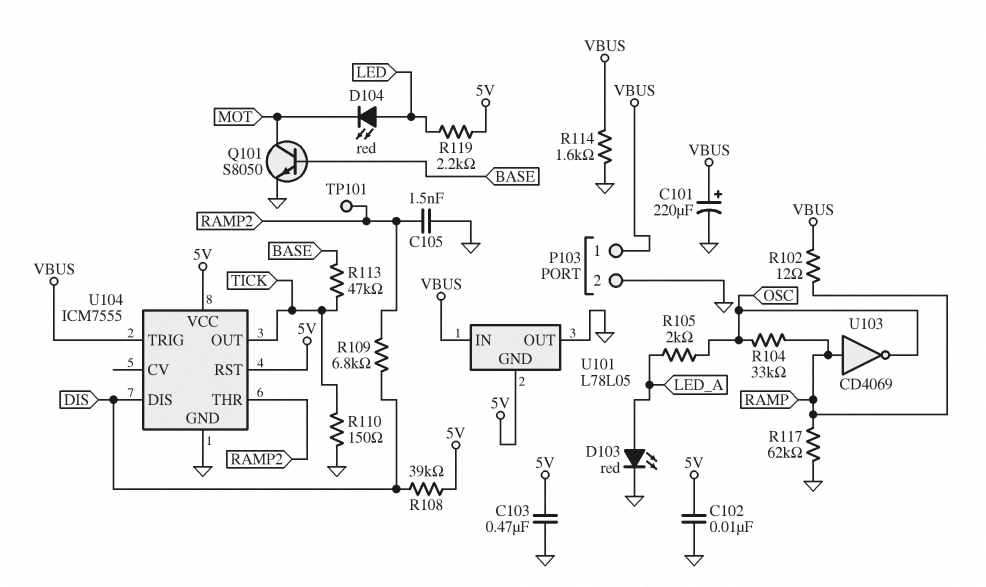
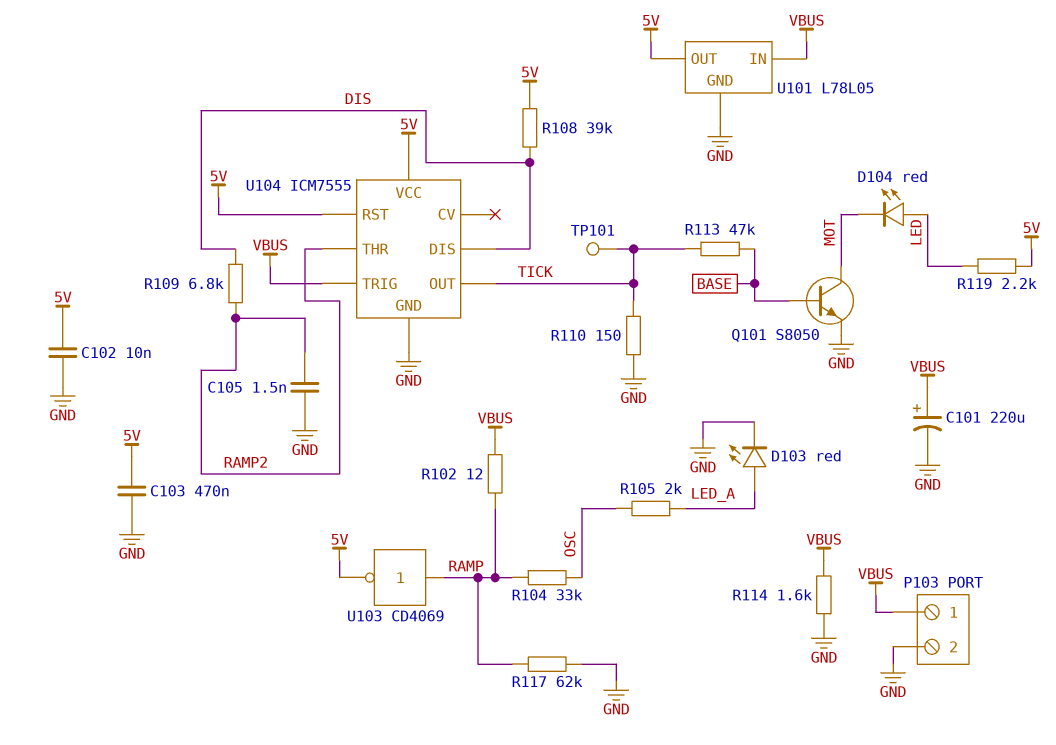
TP101: test point (RAMP2) -> test point (TICK)
U101 pin GND: 5V -> GND
U101 pin OUT: GND -> 5V
U103: NOT CD4069 (in RAMP, out OSC) -> NOT CD4069 (in RAMP, out 5V)

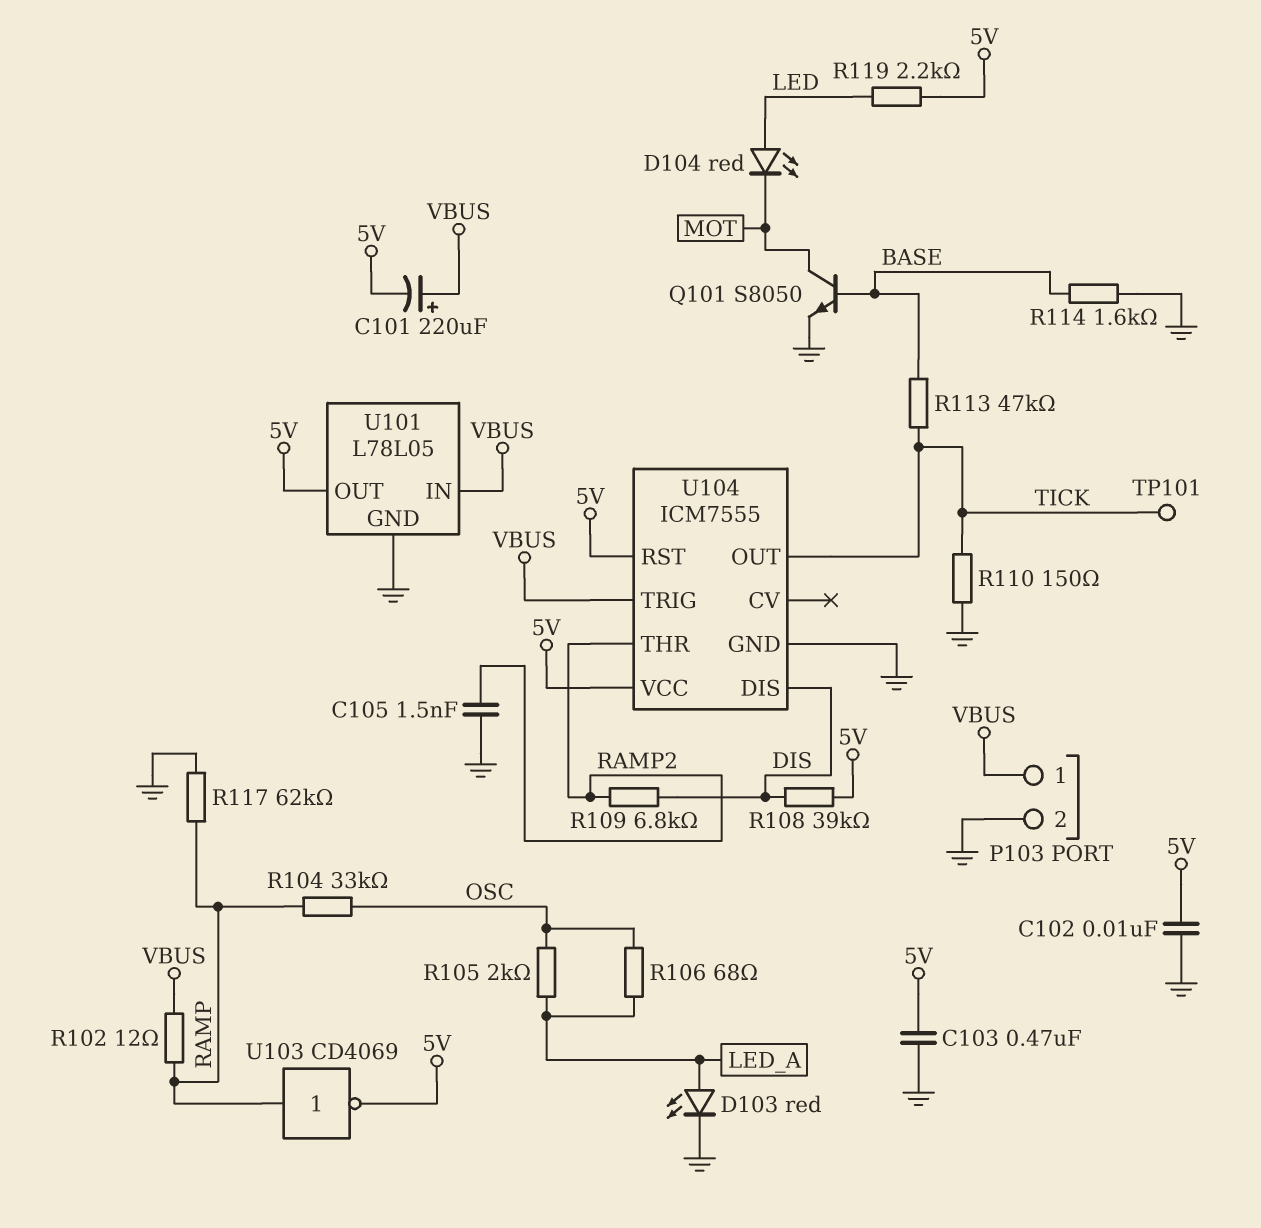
C101: 220uF (plus VBUS, minus GND) -> 220uF (plus VBUS, minus 5V)
R106: none -> 68 (LED_A, OSC)
R114: 1.6k (GND, VBUS) -> 1.6k (BASE, GND)

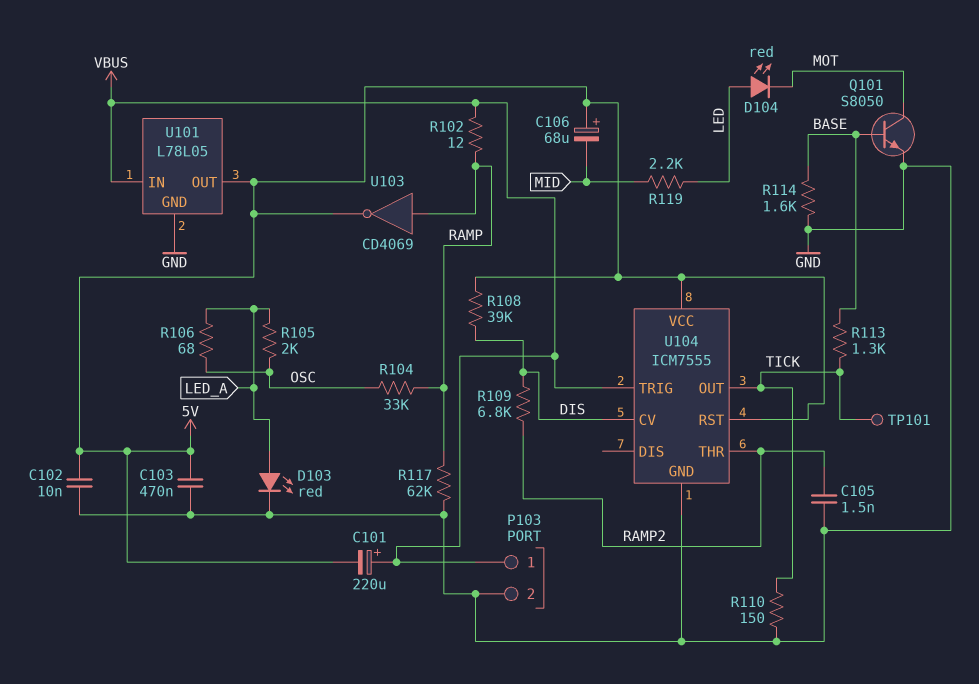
C106: none -> 68uF (plus 5V, minus MID)
R113: 47k (BASE, TICK) -> 1.3k (BASE, TICK)
R119: 2.2k (5V, LED) -> 2.2k (LED, MID)
U104 pin CV: none -> DIS
U104 pin DIS: DIS -> none

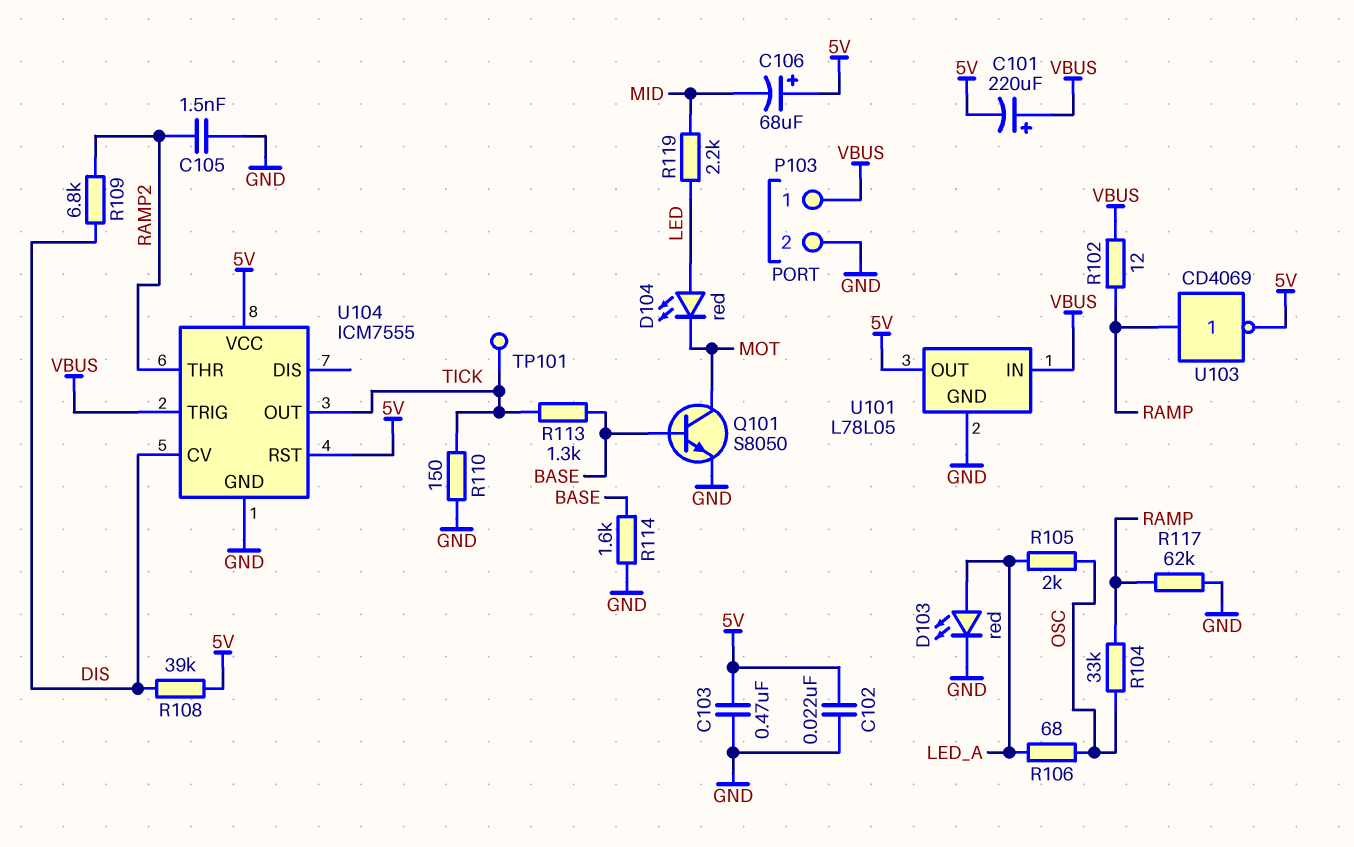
C102: 10nF (5V, GND) -> 22nF (5V, GND)

